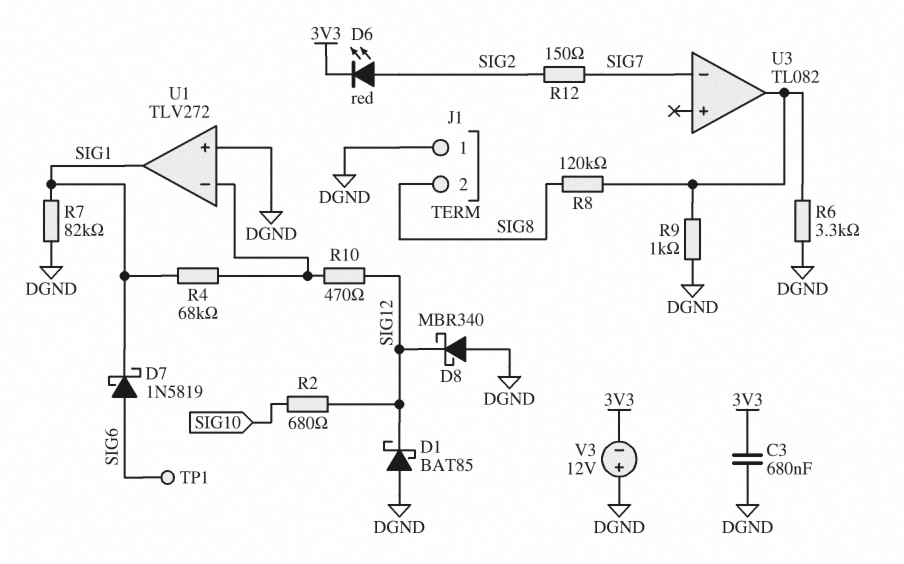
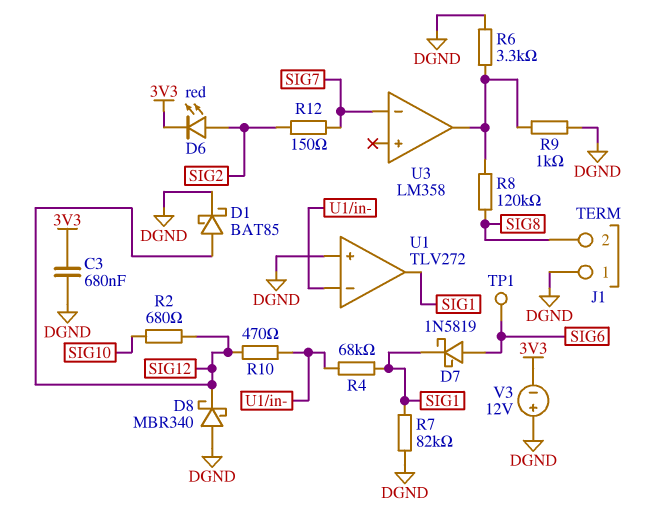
D1: schottky BAT85 (A DGND, K SIG12) -> schottky BAT85 (A SIG12, K DGND)
U3: TL082 -> LM358

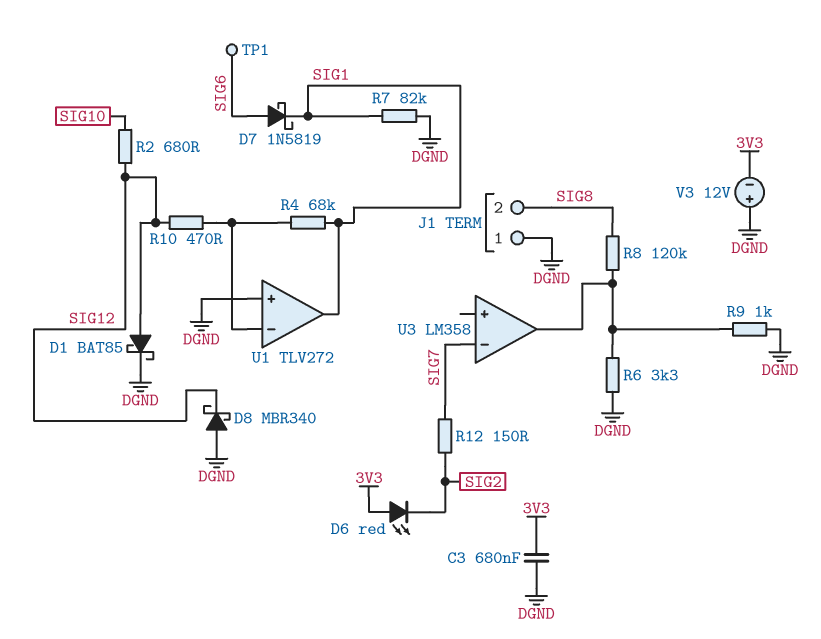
D6: LED red (A SIG2, K 3V3) -> LED red (A 3V3, K SIG2)

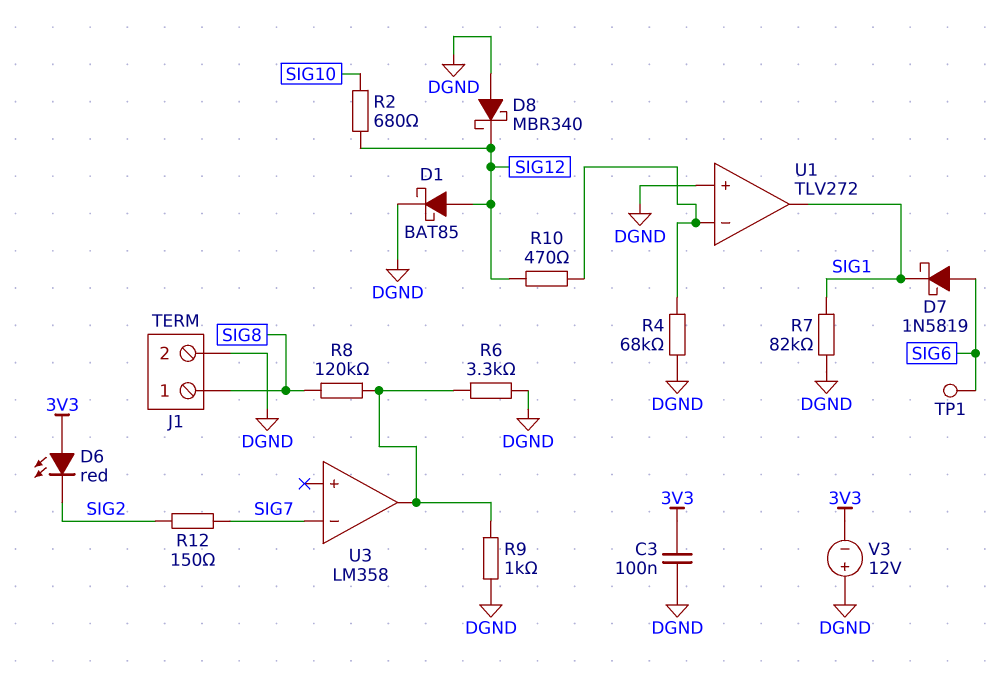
C3: 680nF (3V3, DGND) -> 100nF (3V3, DGND)
J1 pin 1: DGND -> SIG8
J1 pin 2: SIG8 -> DGND
R4: 68k (SIG1, U1/in-) -> 68k (DGND, U1/in-)

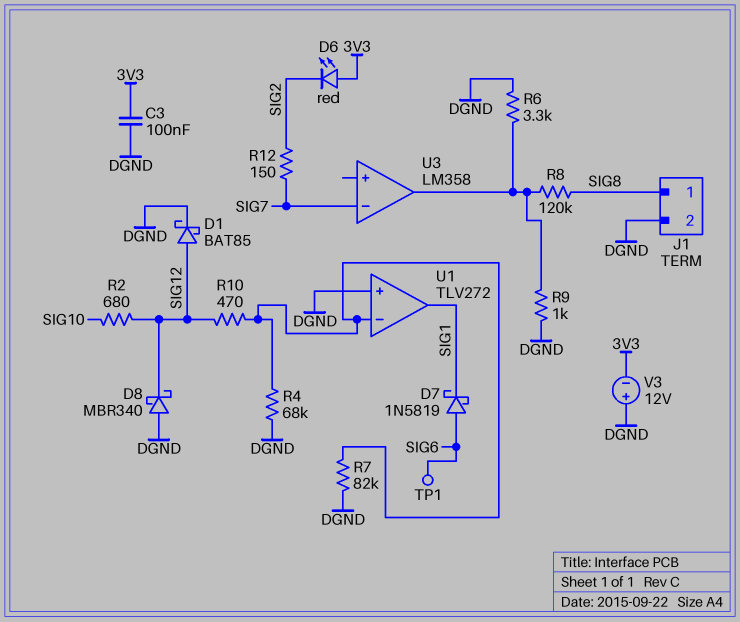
R7: 82k (DGND, SIG1) -> 82k (DGND, U1/in-)

